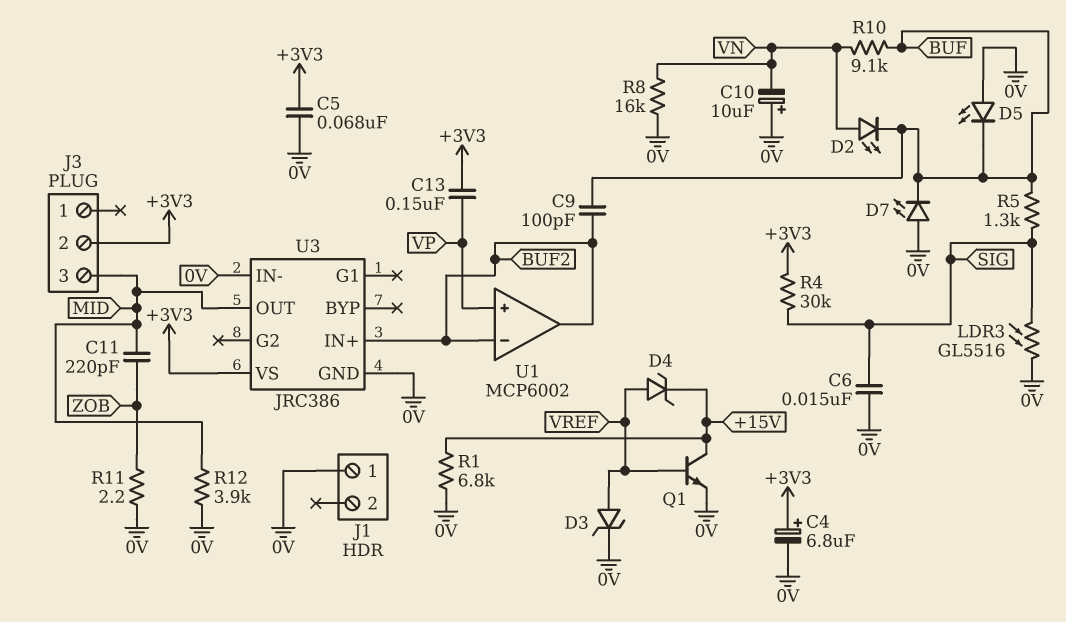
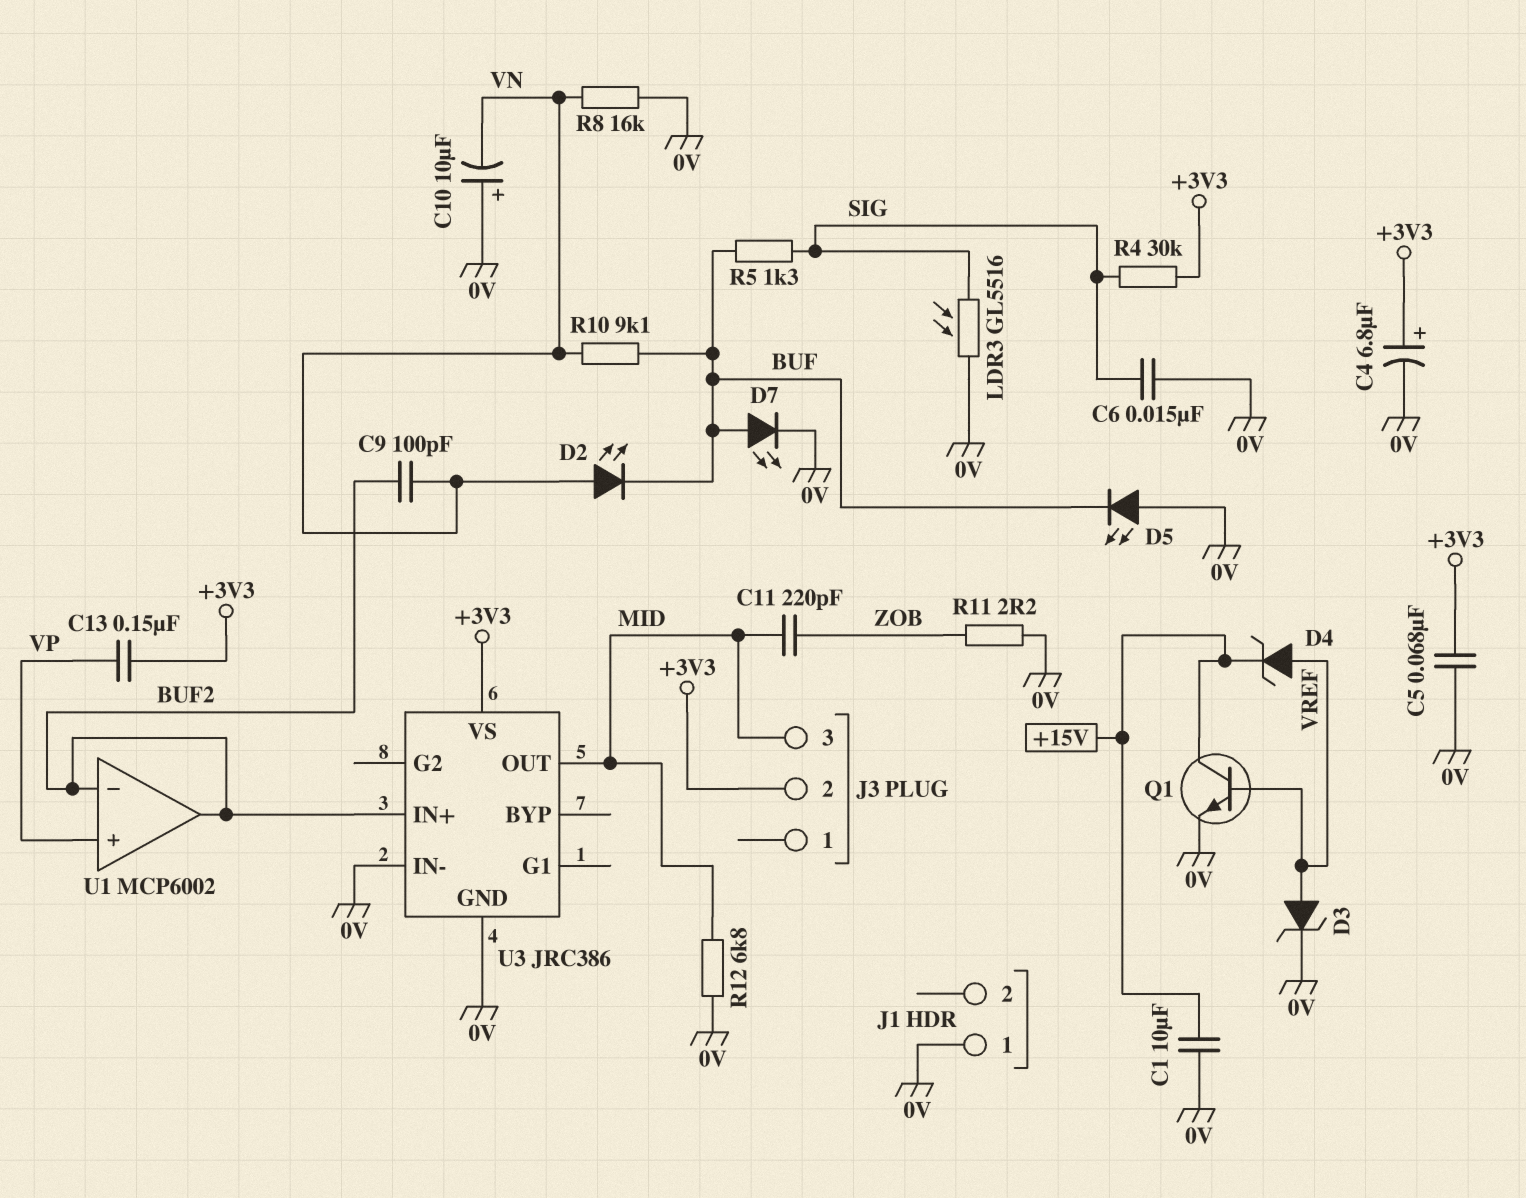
C1: none -> 10uF (+15V, 0V)
C9: 100pF (BUF, BUF2) -> 100pF (BUF2, VN)
D7: LED (A 0V, K BUF) -> LED (A BUF, K 0V)
R1: 6.8k (+15V, 0V) -> none
R12: 3.9k (0V, MID) -> 6.8k (0V, MID)

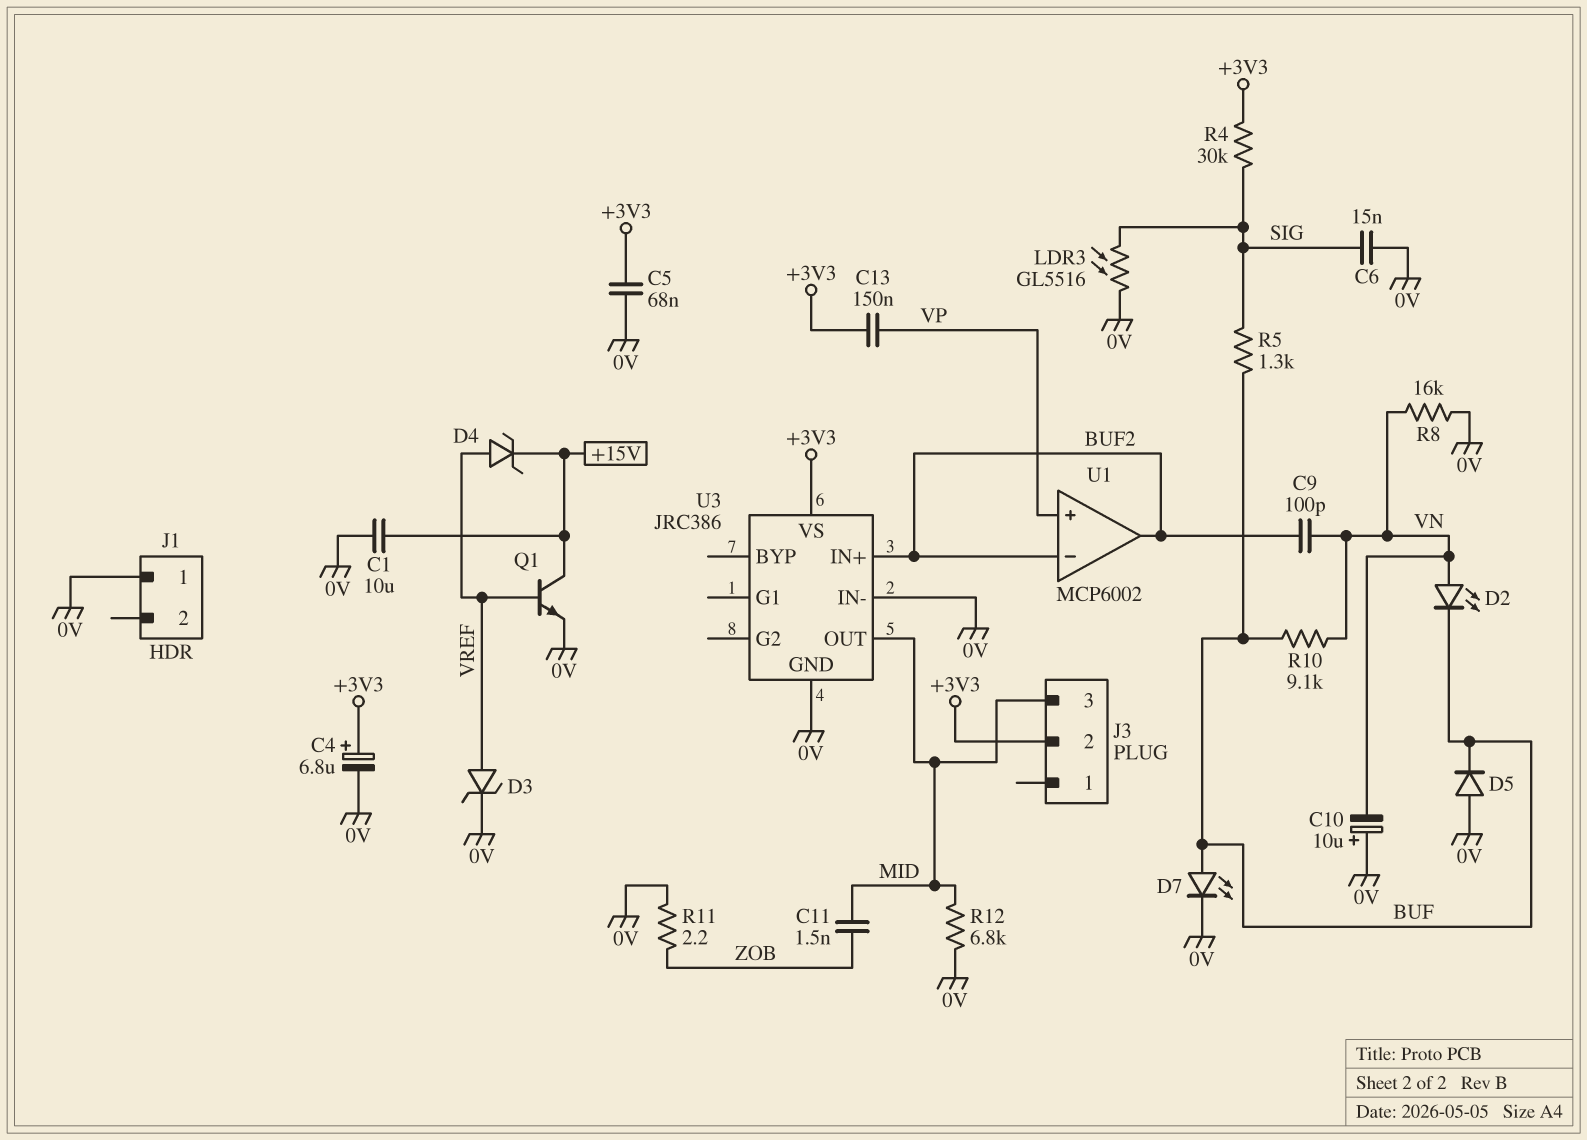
C11: 220pF (MID, ZOB) -> 1.5nF (MID, ZOB)
D5: LED (A 0V, K BUF) -> diode (A 0V, K BUF)

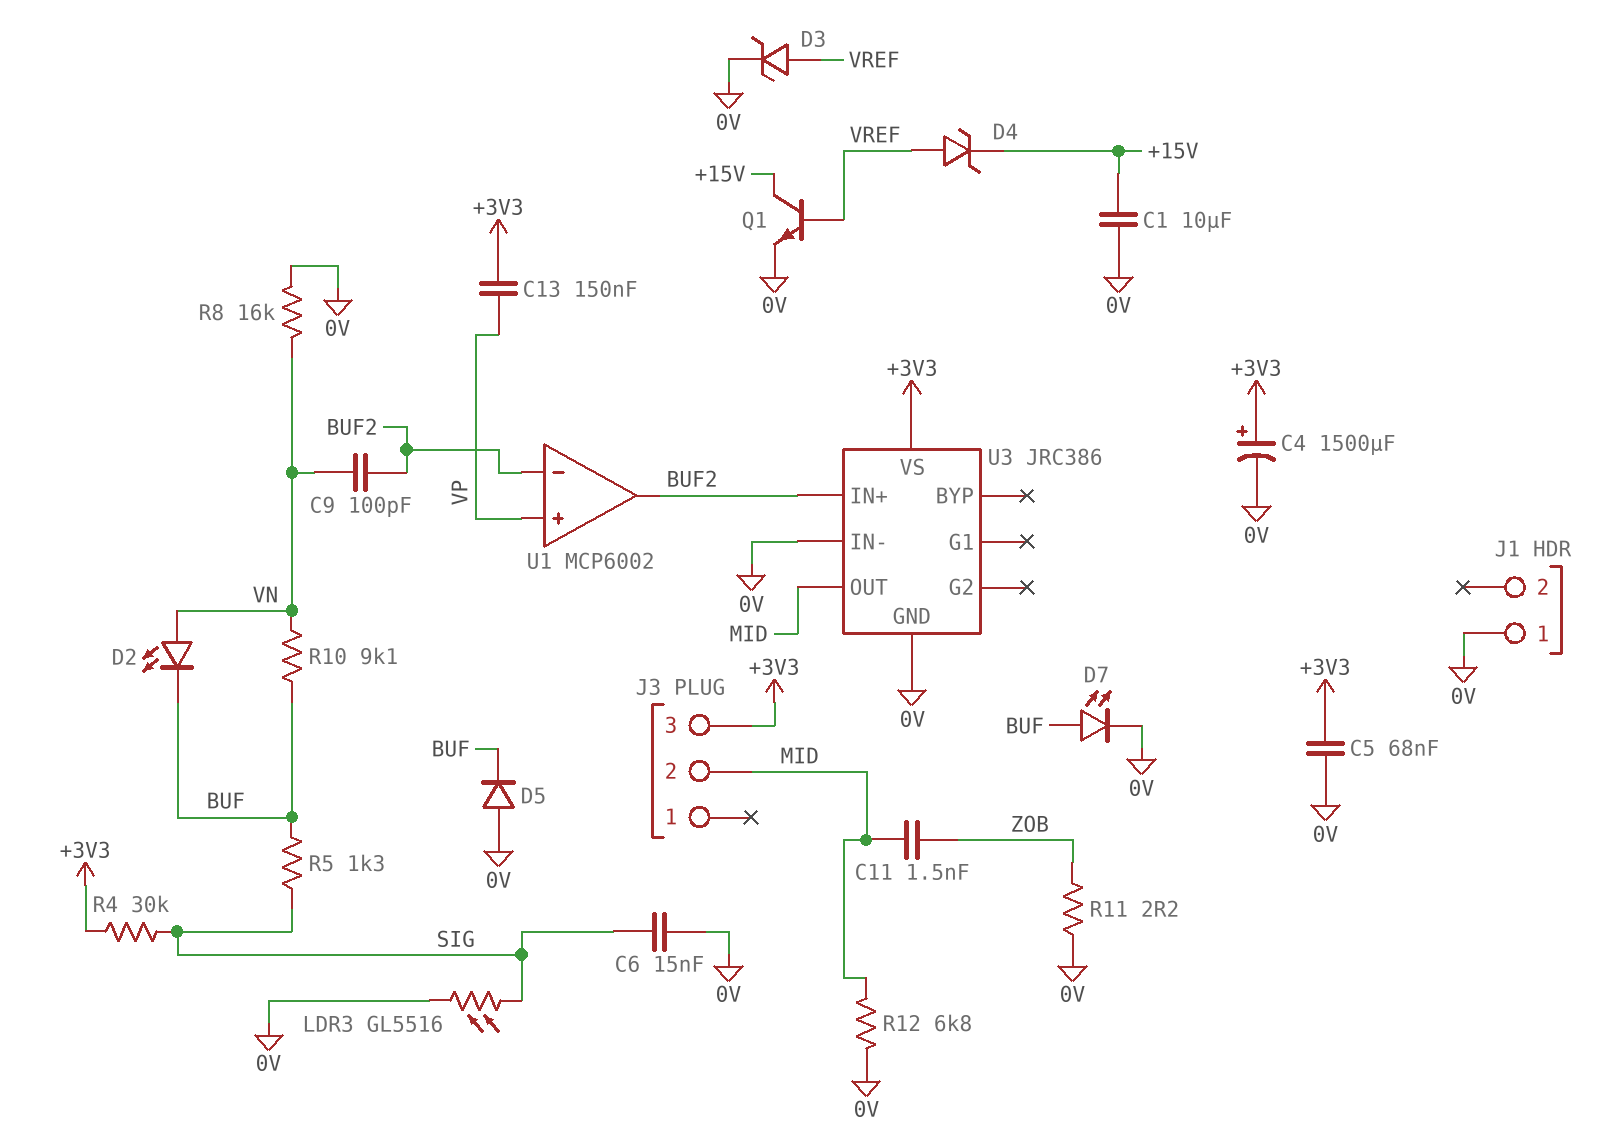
C4: 6.8uF (plus +3V3, minus 0V) -> 1500uF (plus +3V3, minus 0V)
C10: 10uF (plus 0V, minus VN) -> none
J3 pin 2: +3V3 -> MID
J3 pin 3: MID -> +3V3

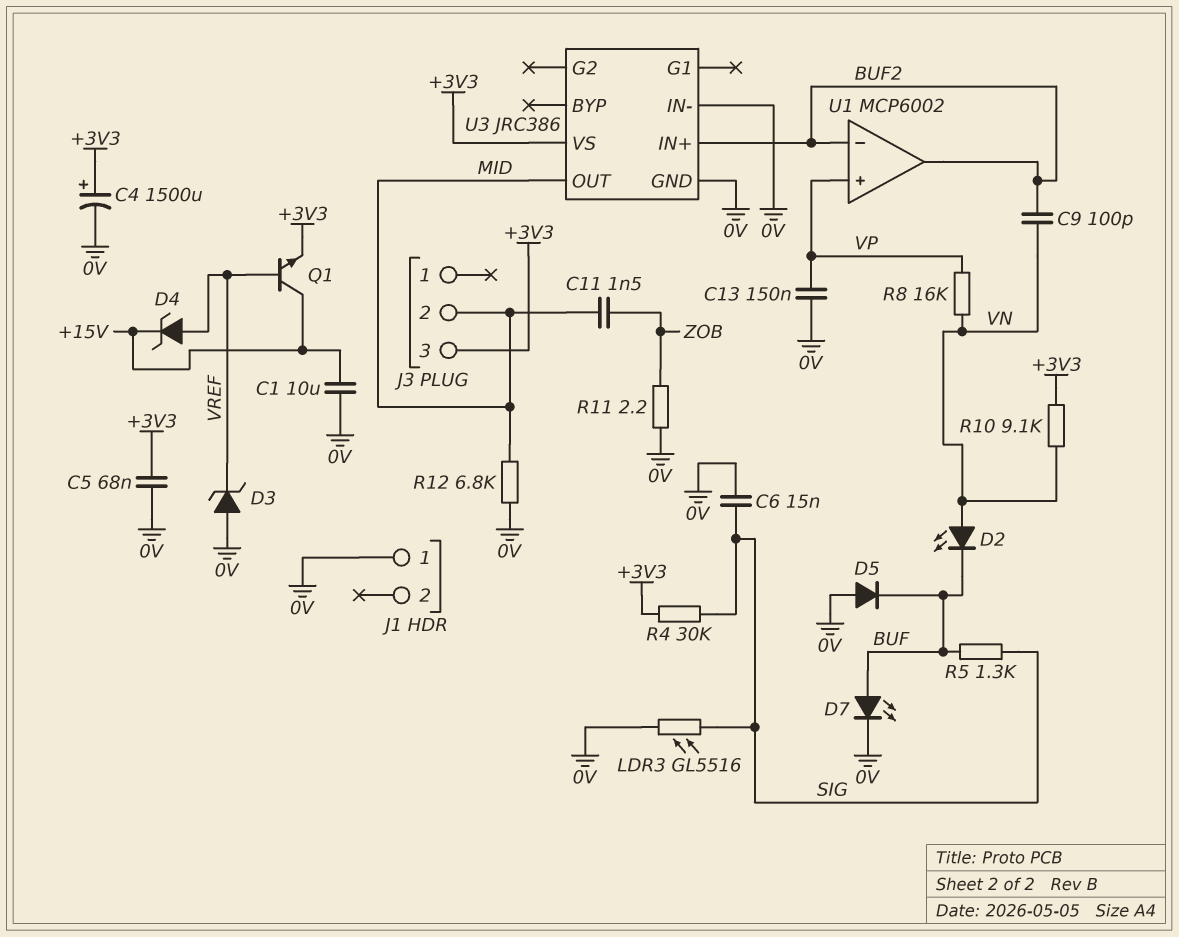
C13: 150nF (+3V3, VP) -> 150nF (0V, VP)
D3: zener (A VREF, K 0V) -> zener (A 0V, K VREF)
Q1: NPN (B VREF, C +15V, E 0V) -> NPN (B VREF, C +15V, E +3V3)
R8: 16k (0V, VN) -> 16k (VN, VP)
R10: 9.1k (BUF, VN) -> 9.1k (+3V3, VN)

